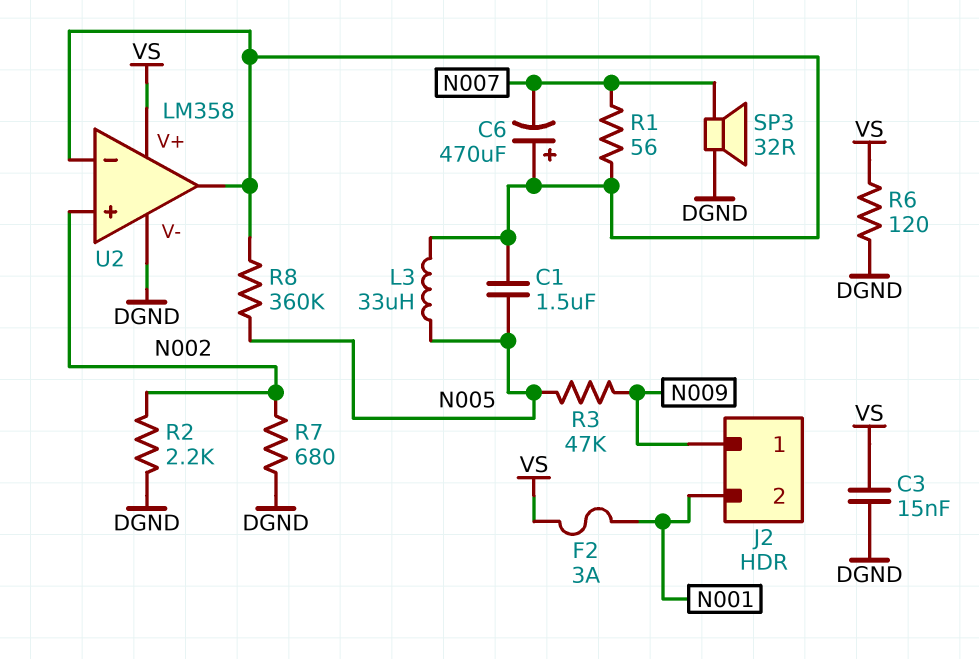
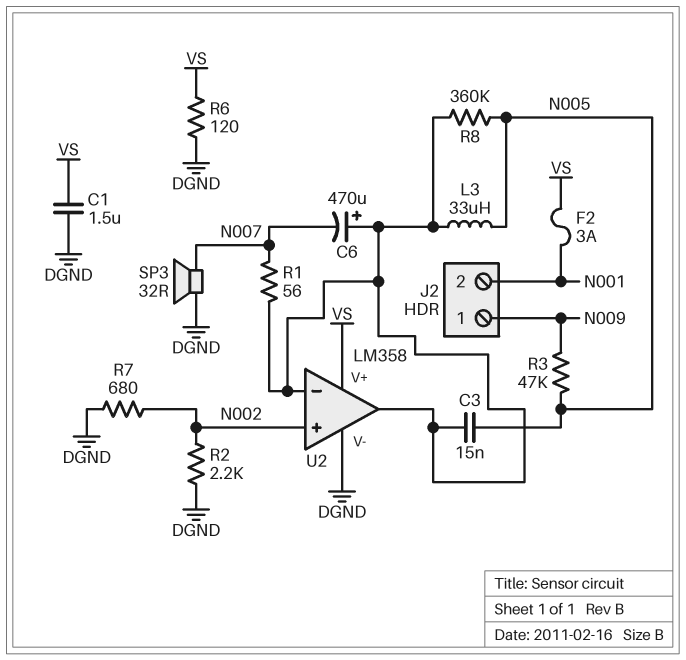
C1: 1.5uF (N005, U2/in-) -> 1.5uF (DGND, VS)
C3: 15nF (DGND, VS) -> 15nF (N005, U2/in-)

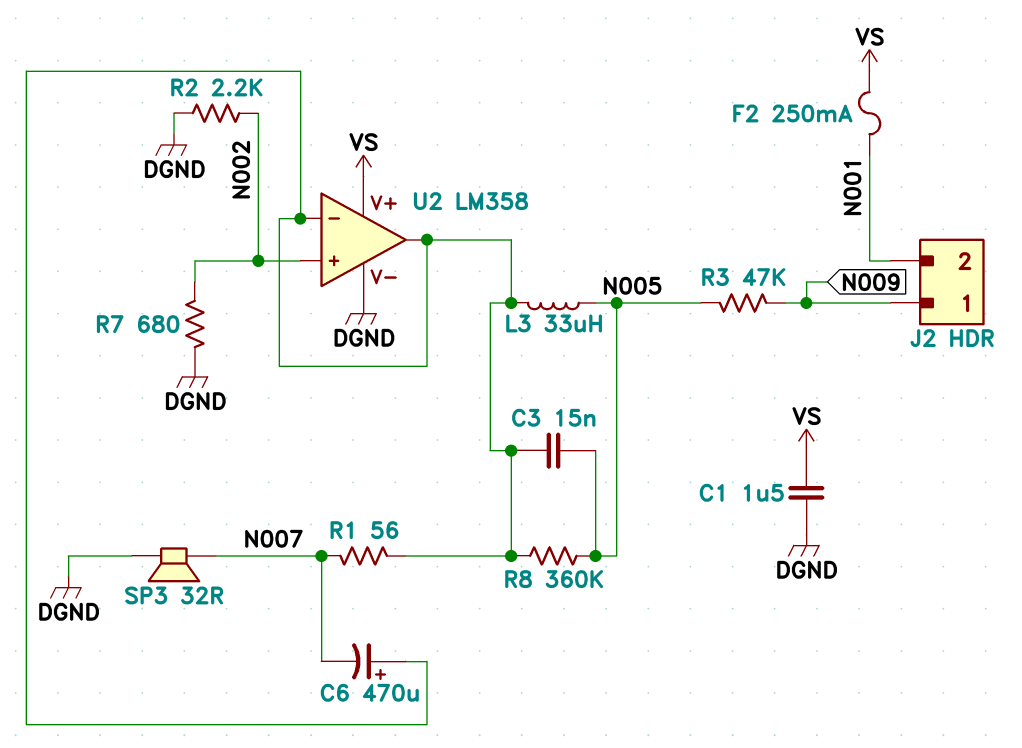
F2: 3A (N001, VS) -> 250mA (N001, VS)
R6: 120 (DGND, VS) -> none

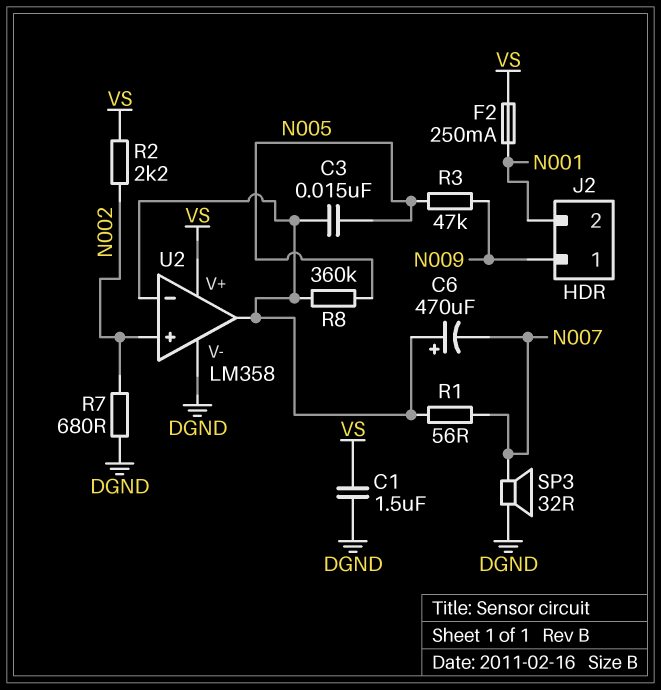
L3: 33uH (N005, U2/in-) -> none
R2: 2.2k (DGND, N002) -> 2.2k (N002, VS)

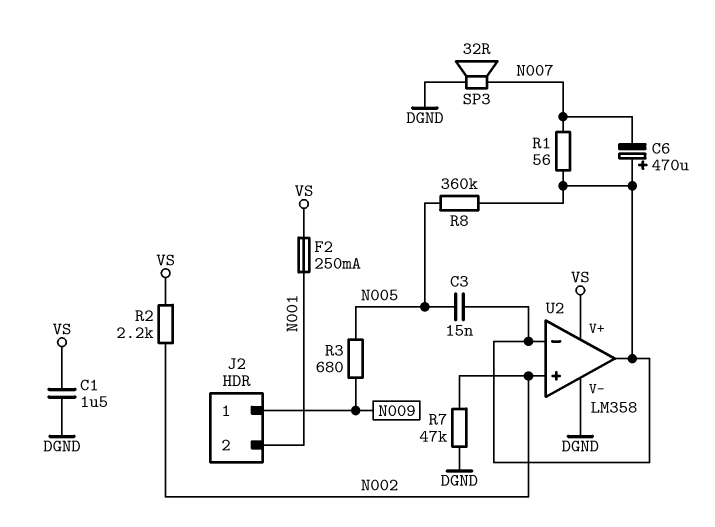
R3: 47k (N005, N009) -> 680 (N005, N009)
R7: 680 (DGND, N002) -> 47k (DGND, N002)

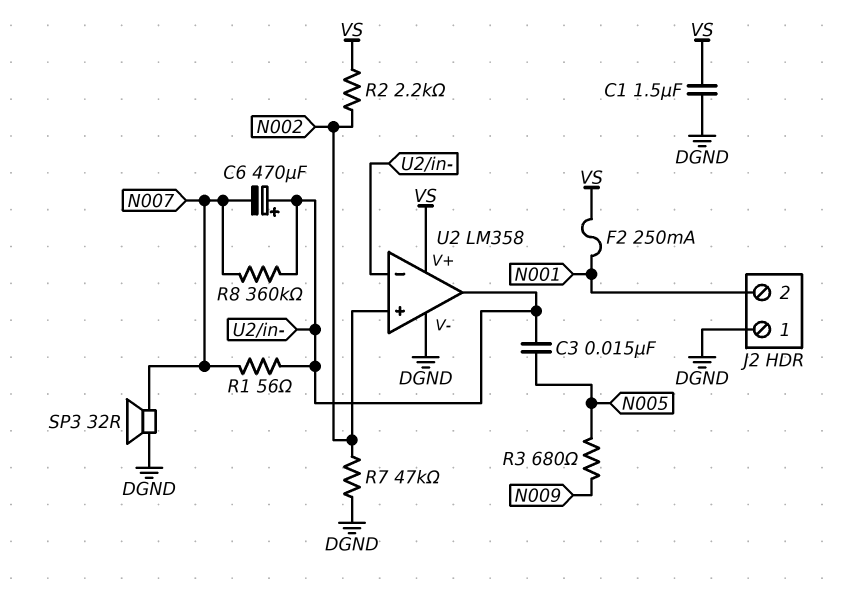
J2 pin 1: N009 -> DGND
R8: 360k (N005, U2/in-) -> 360k (N007, U2/in-)

